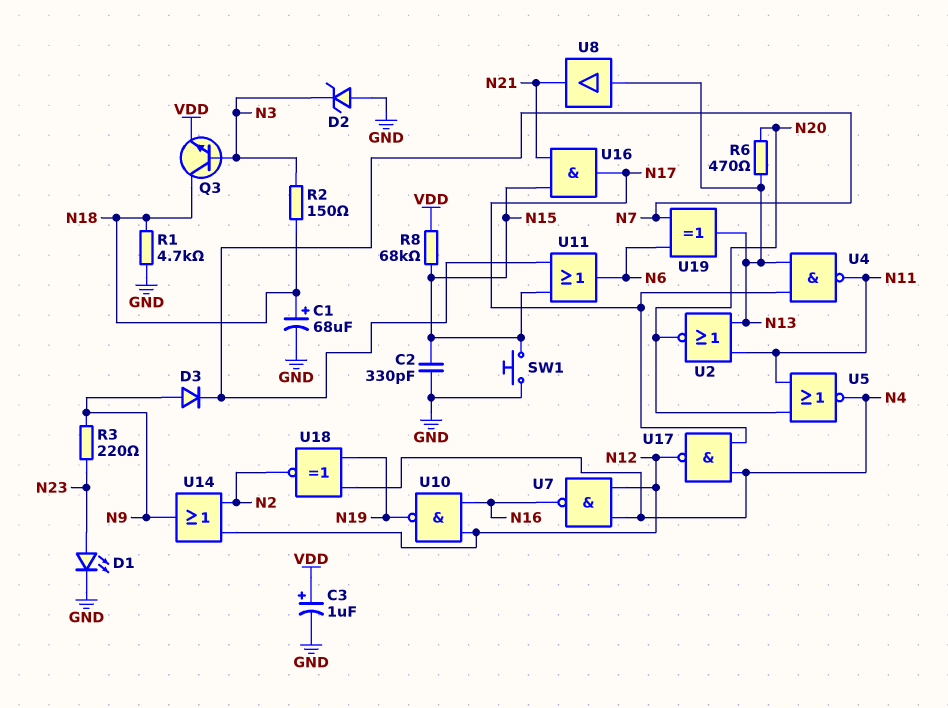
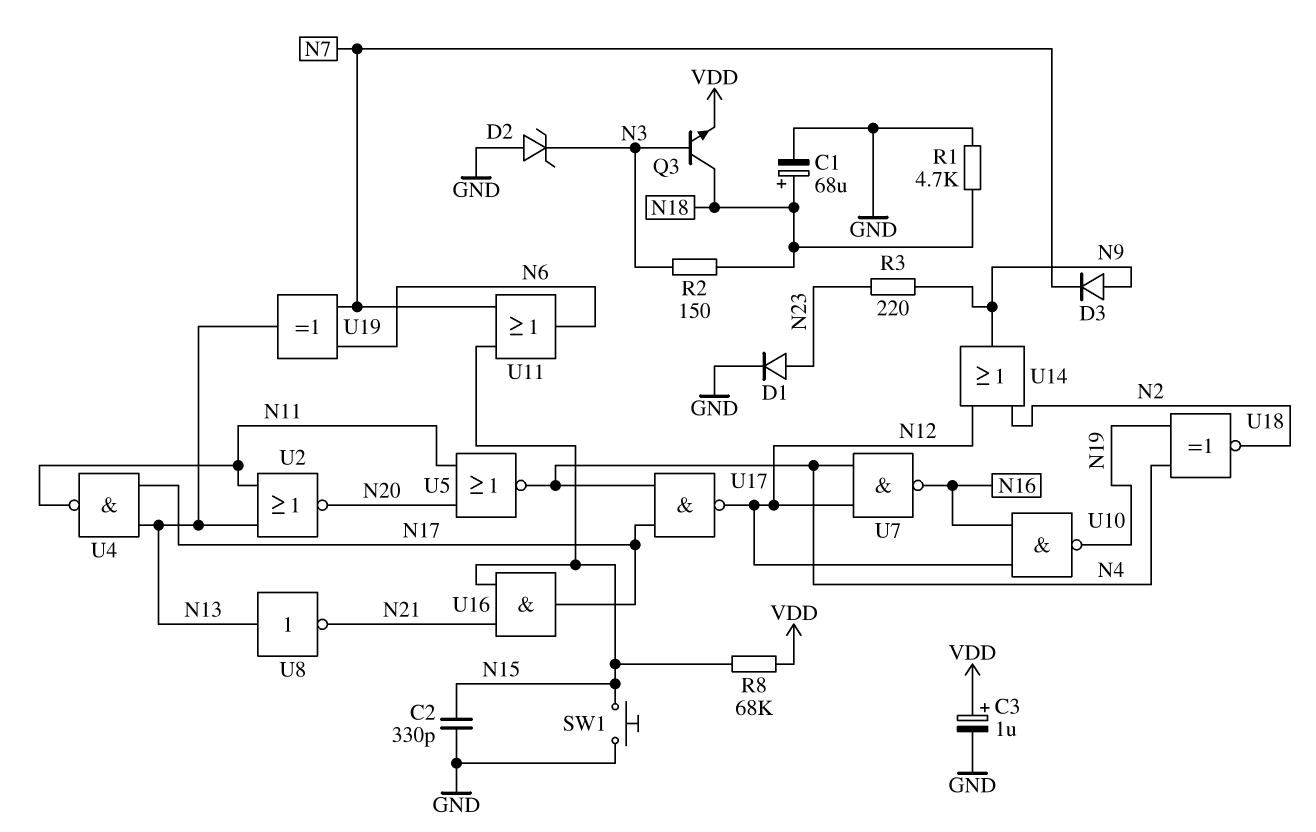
D1: LED (A N23, K GND) -> diode (A N23, K GND)
R6: 470 (N13, N20) -> none
U8: buffer (in N13, out N21) -> NOT (in N13, out N21)

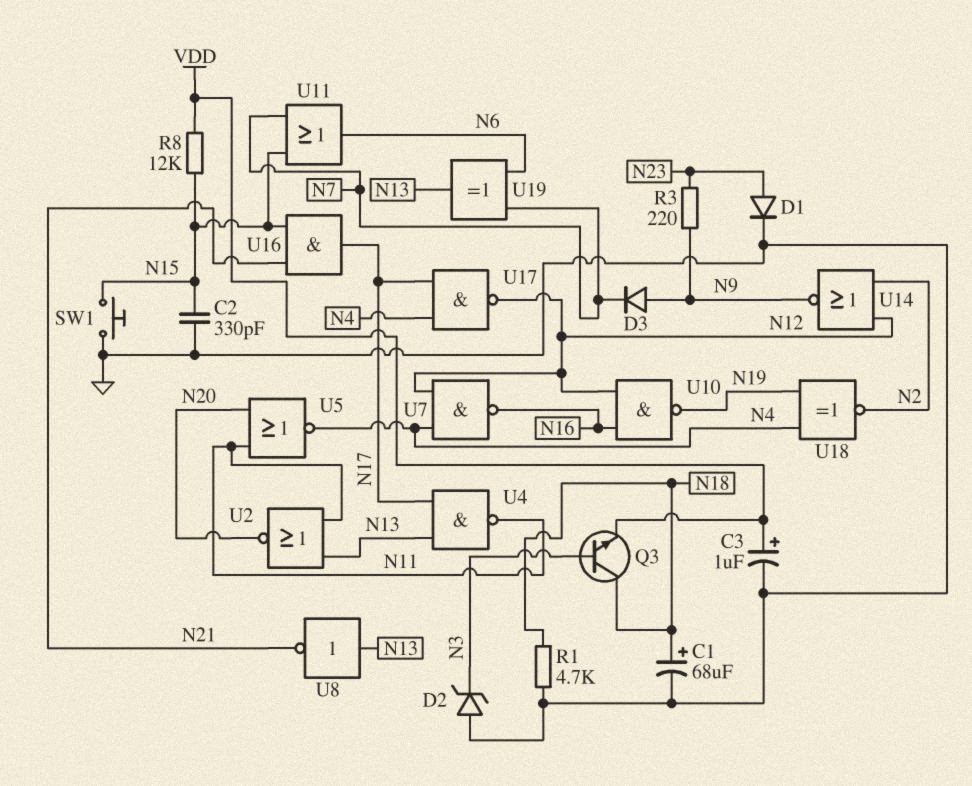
R2: 150 (N3, N18) -> none
R8: 68k (N15, VDD) -> 12k (N15, VDD)
U14: OR (in N2, in N12, out N9) -> NOR (in N2, in N12, out N9)

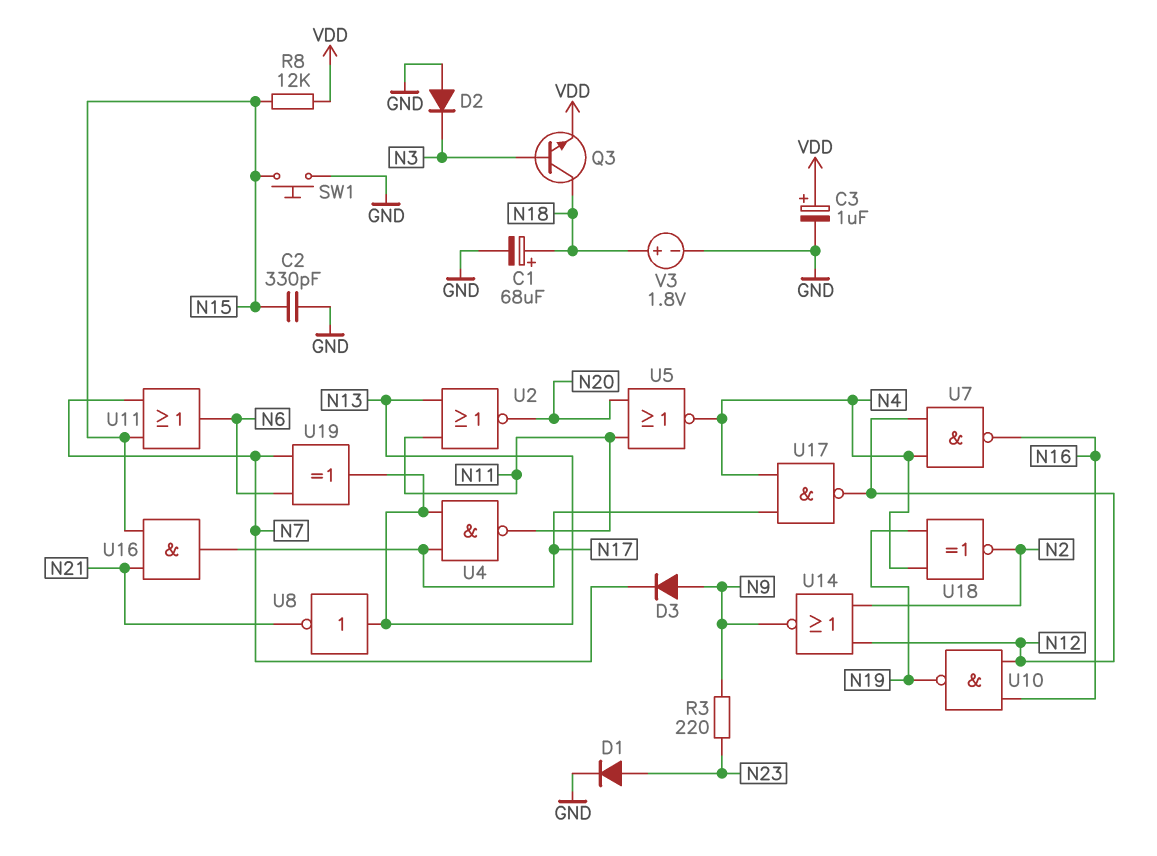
D2: zener (A GND, K N3) -> diode (A GND, K N3)
R1: 4.7k (GND, N18) -> none
V3: none -> 1.8V (plus N18, minus GND)

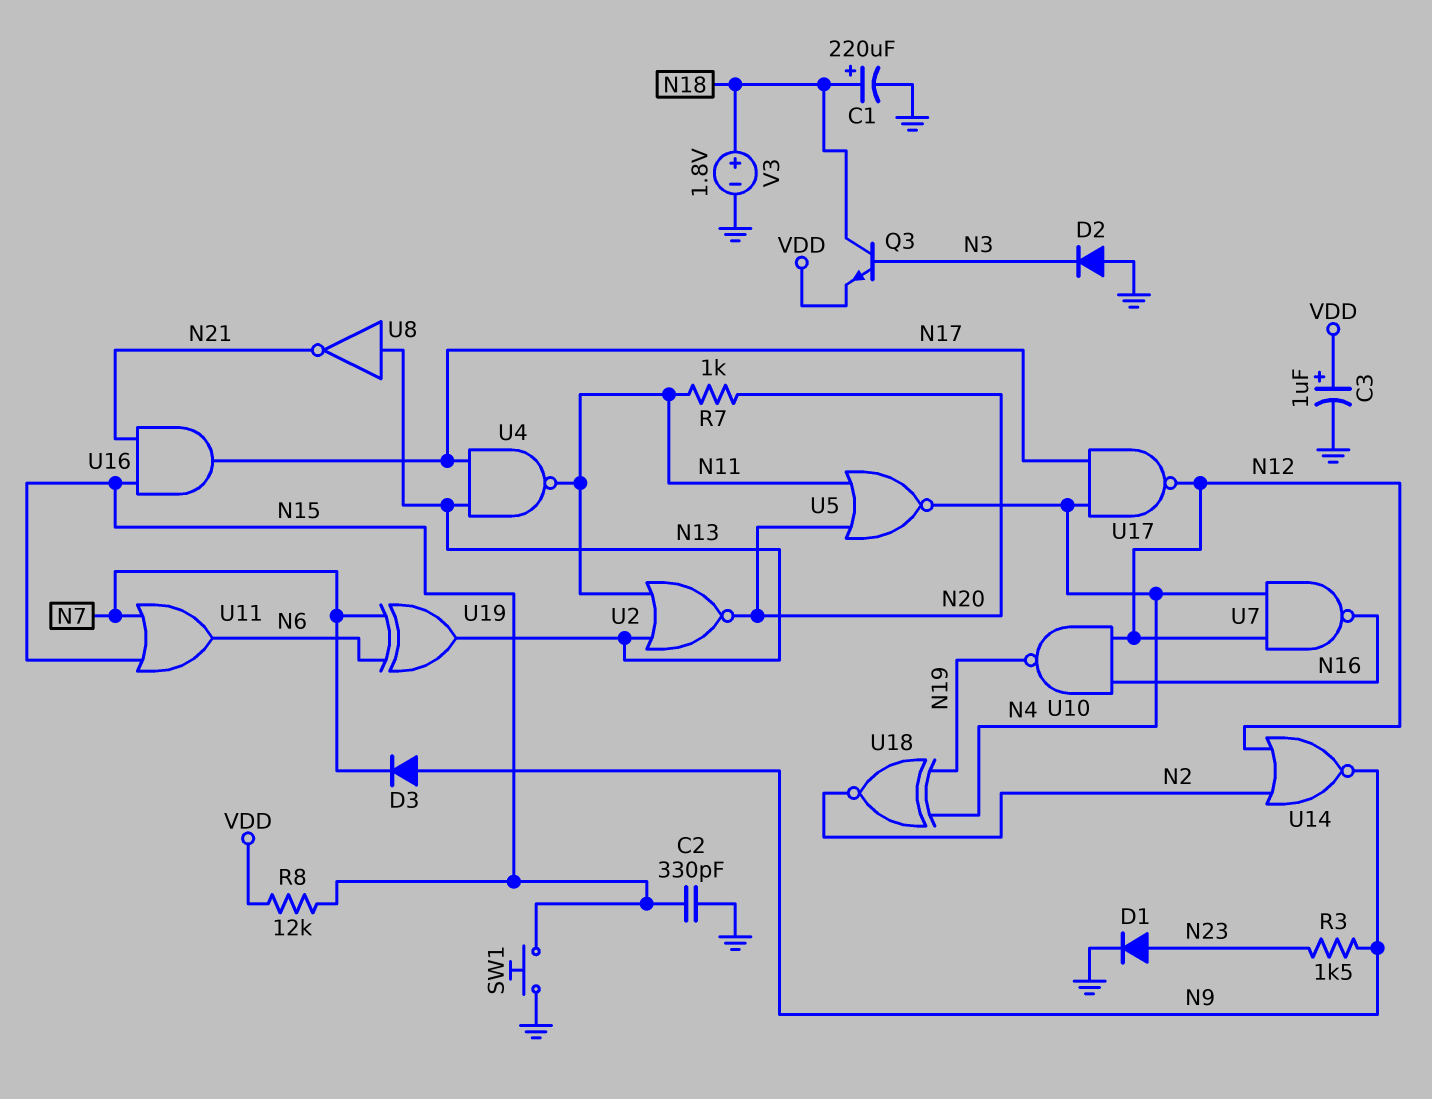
C1: 68uF (plus N18, minus GND) -> 220uF (plus N18, minus GND)
R3: 220 (N9, N23) -> 1.5k (N9, N23)
R7: none -> 1k (N11, N20)

